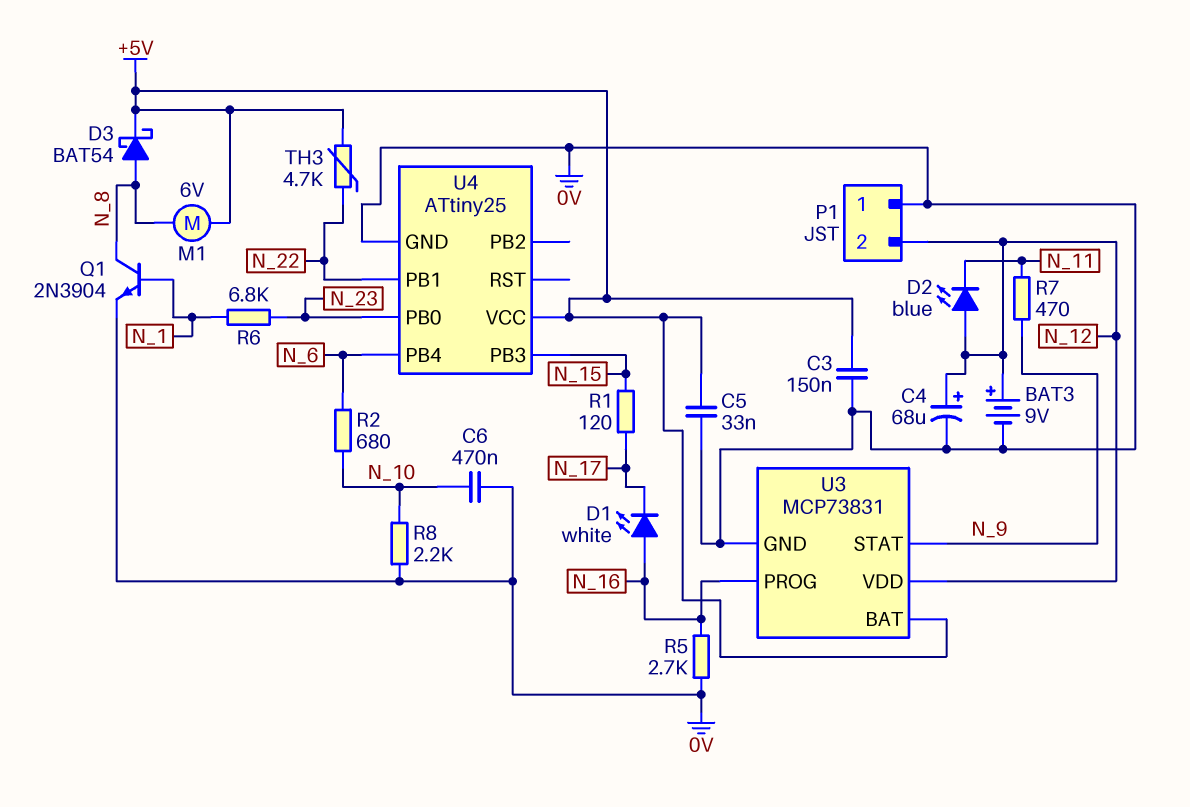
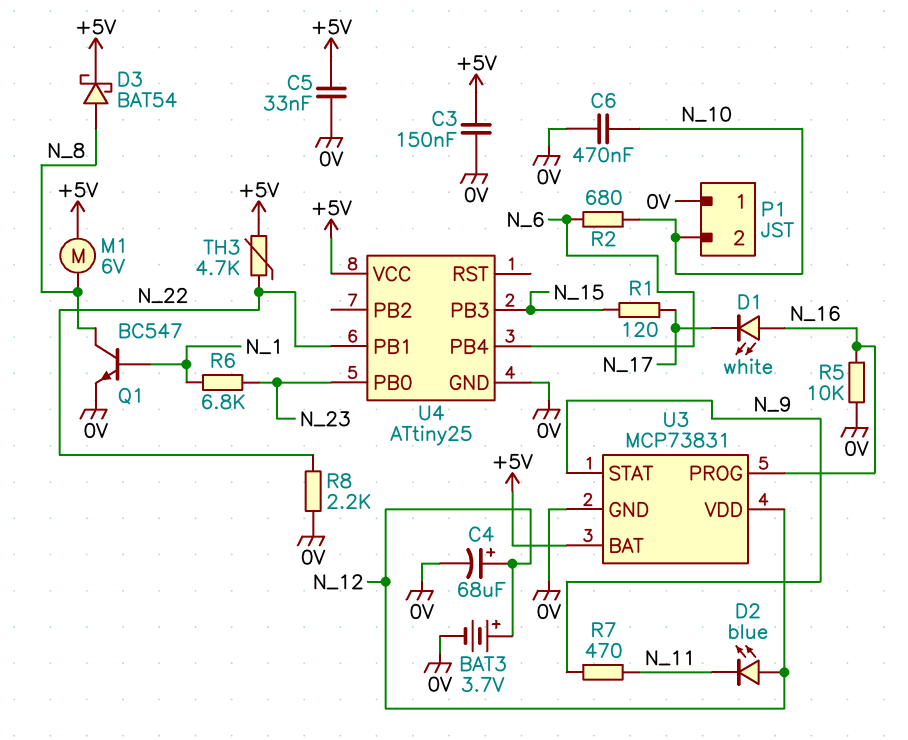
BAT3: 9V (plus N_12, minus 0V) -> 3.7V (plus N_12, minus 0V)
P1 pin 2: N_12 -> N_10
Q1: NPN 2N3904 (B N_1, C N_8, E 0V) -> NPN BC547 (B N_1, C N_8, E 0V)
R5: 2.7k (0V, N_16) -> 10k (0V, N_16)
R8: 2.2k (0V, N_10) -> 2.2k (0V, N_22)

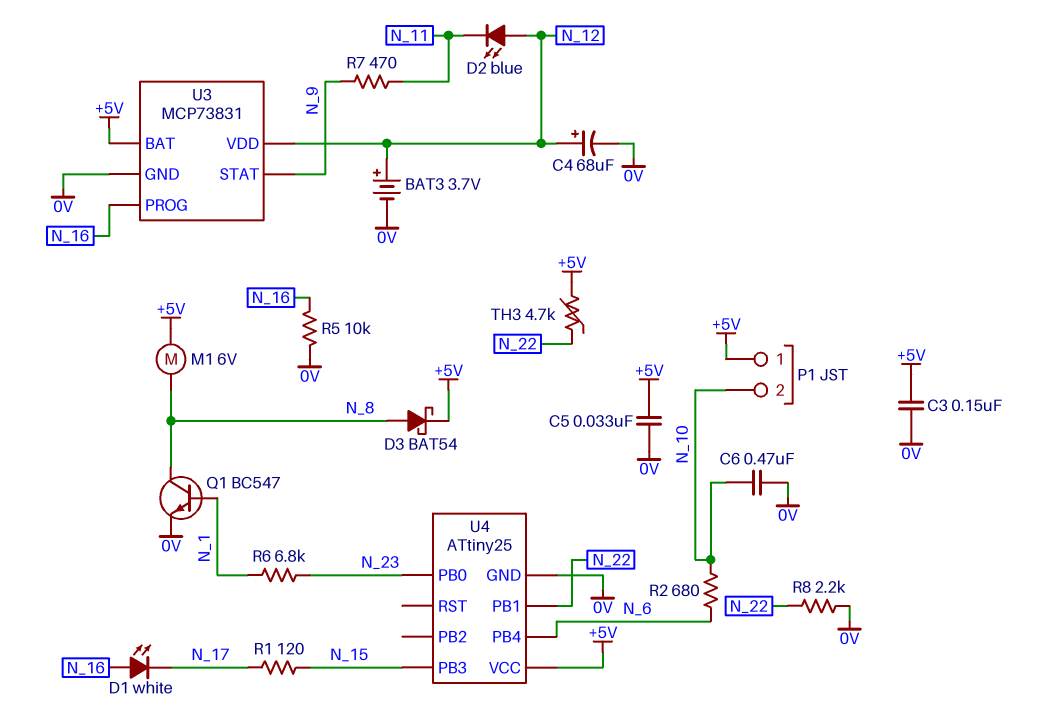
P1 pin 1: 0V -> +5V

